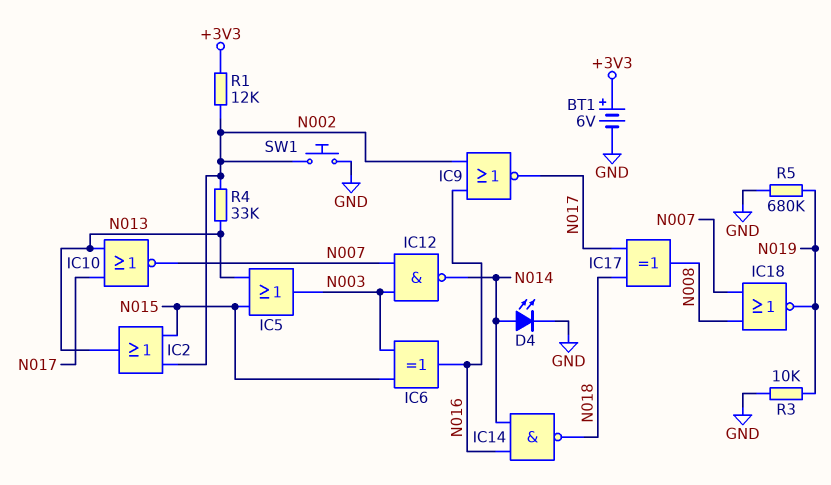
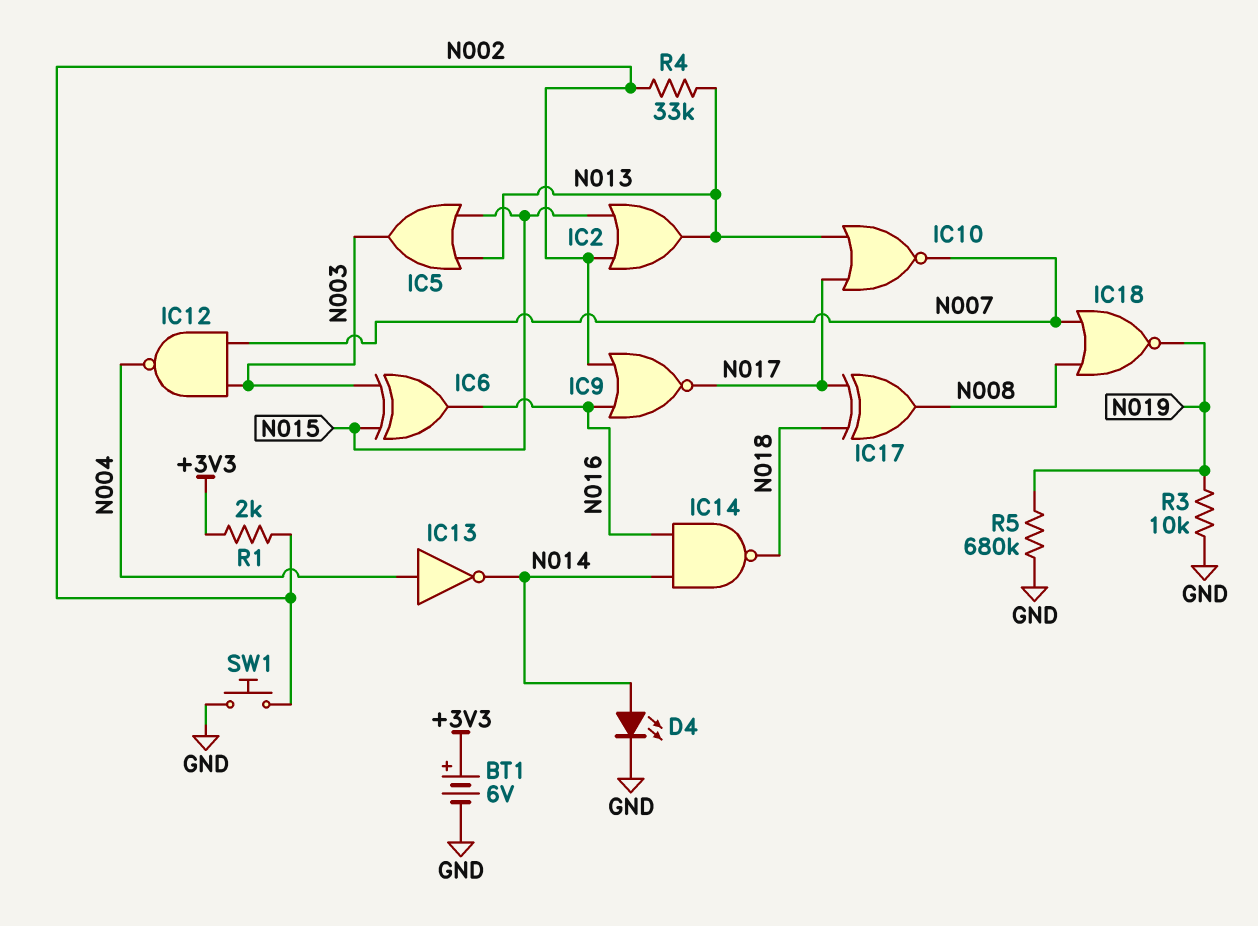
IC12: NAND (in N003, in N007, out N014) -> NAND (in N003, in N007, out N004)
IC13: none -> NOT (in N004, out N014)
R1: 12k (+3V3, N002) -> 2k (+3V3, N002)

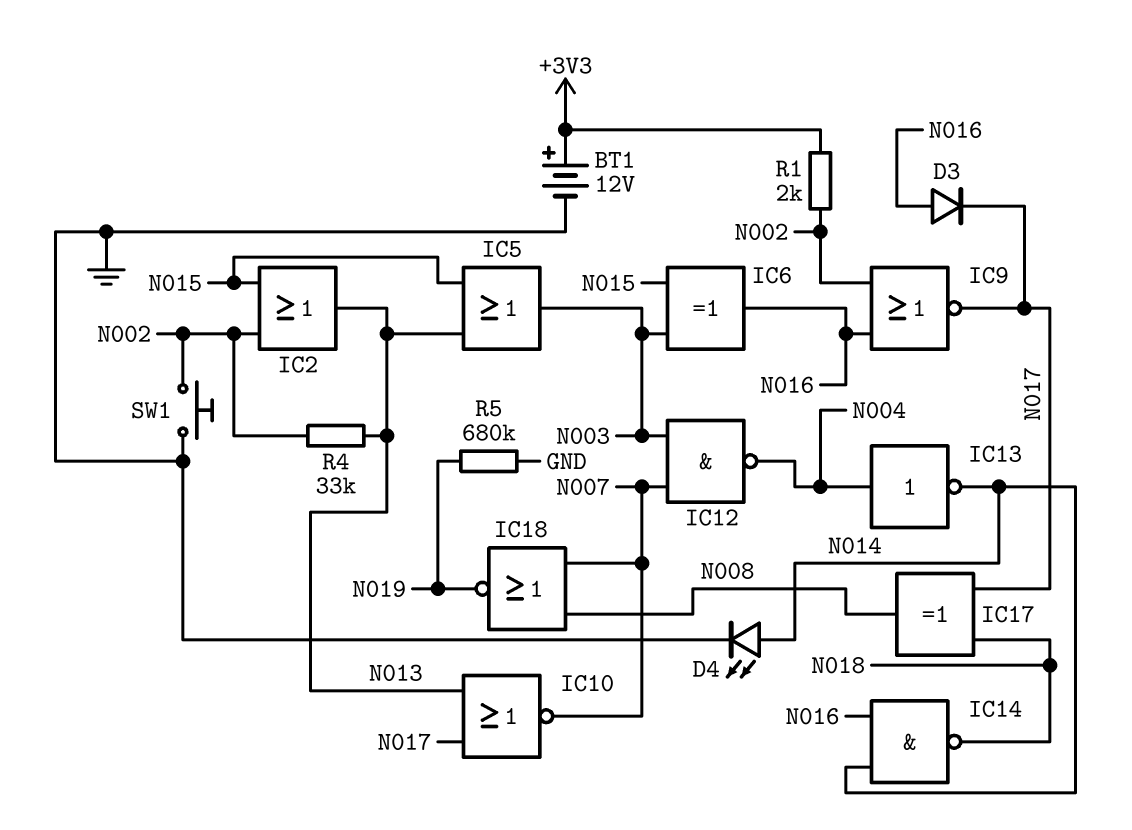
BT1: 6V (plus +3V3, minus GND) -> 12V (plus +3V3, minus GND)
D3: none -> diode (A N016, K N017)
R3: 10k (GND, N019) -> none

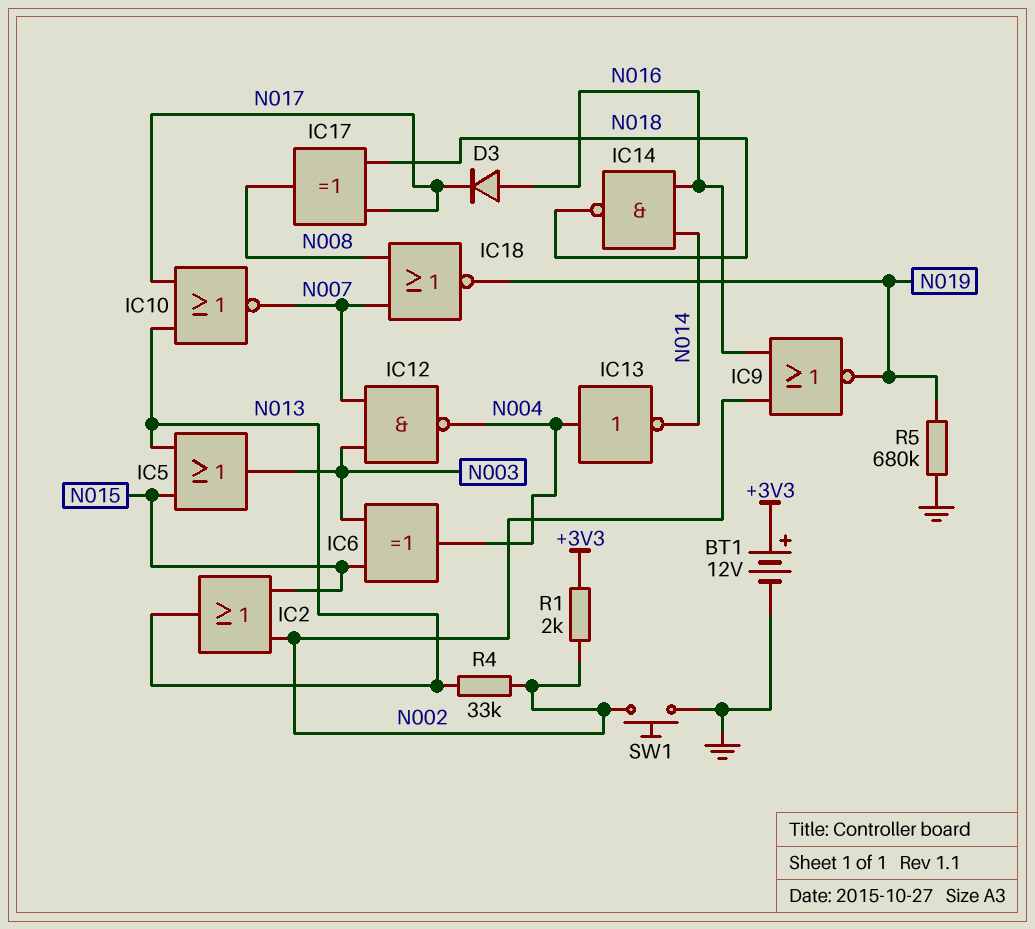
D4: LED (A N014, K GND) -> none
IC6: XOR (in N003, in N015, out N016) -> XOR (in N003, in N015, out N004)
IC9: NOR (in N002, in N016, out N017) -> NOR (in N002, in N016, out N019)

